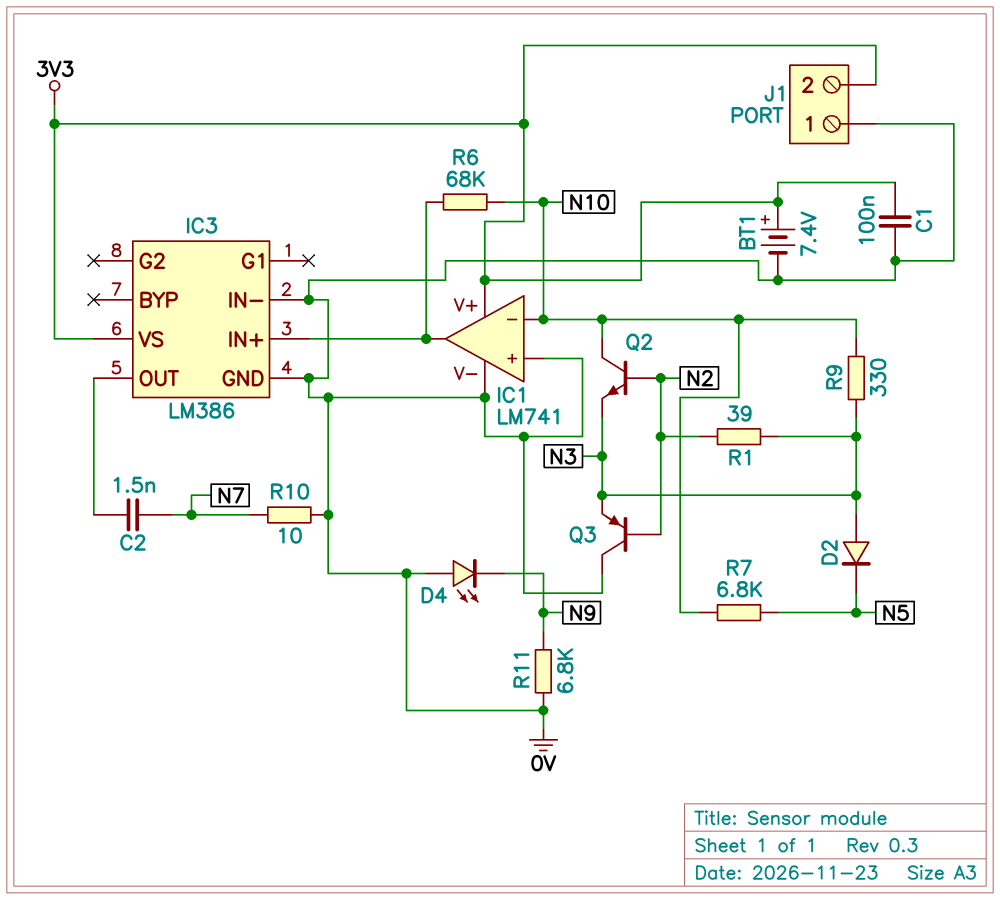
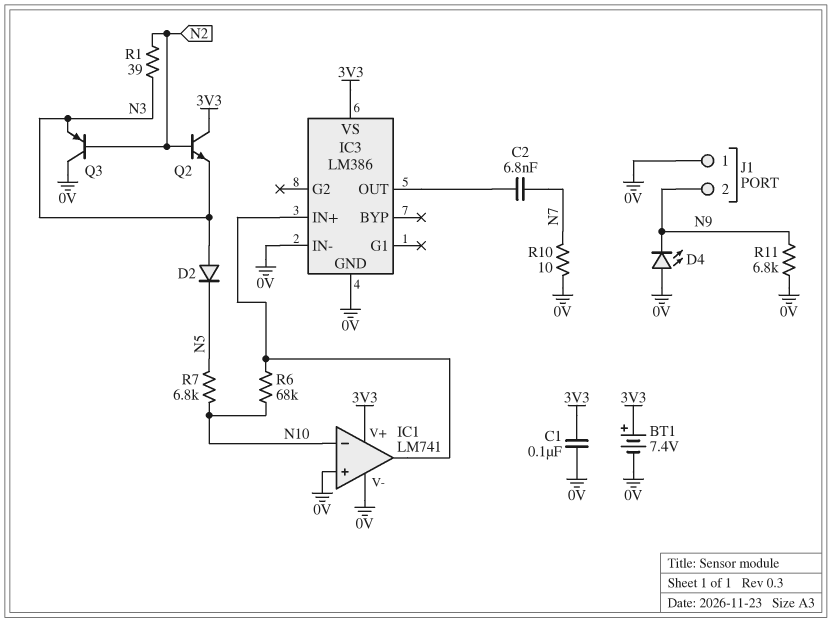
C2: 1.5nF (IC3/OUT, N7) -> 6.8nF (IC3/OUT, N7)
J1 pin 2: 3V3 -> N9
Q2: NPN (B N2, C N10, E N3) -> NPN (B N2, C 3V3, E N3)
R9: 330 (N3, N10) -> none

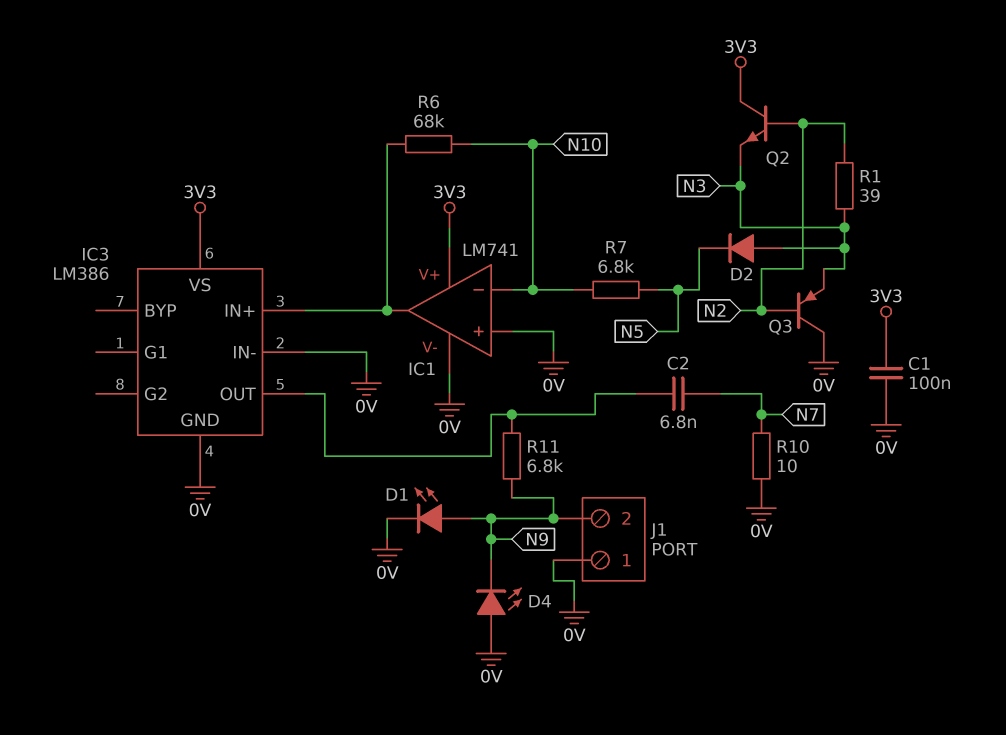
BT1: 7.4V (plus 3V3, minus 0V) -> none
D1: none -> LED (A N9, K 0V)
R11: 6.8k (0V, N9) -> 6.8k (IC3/OUT, N9)

